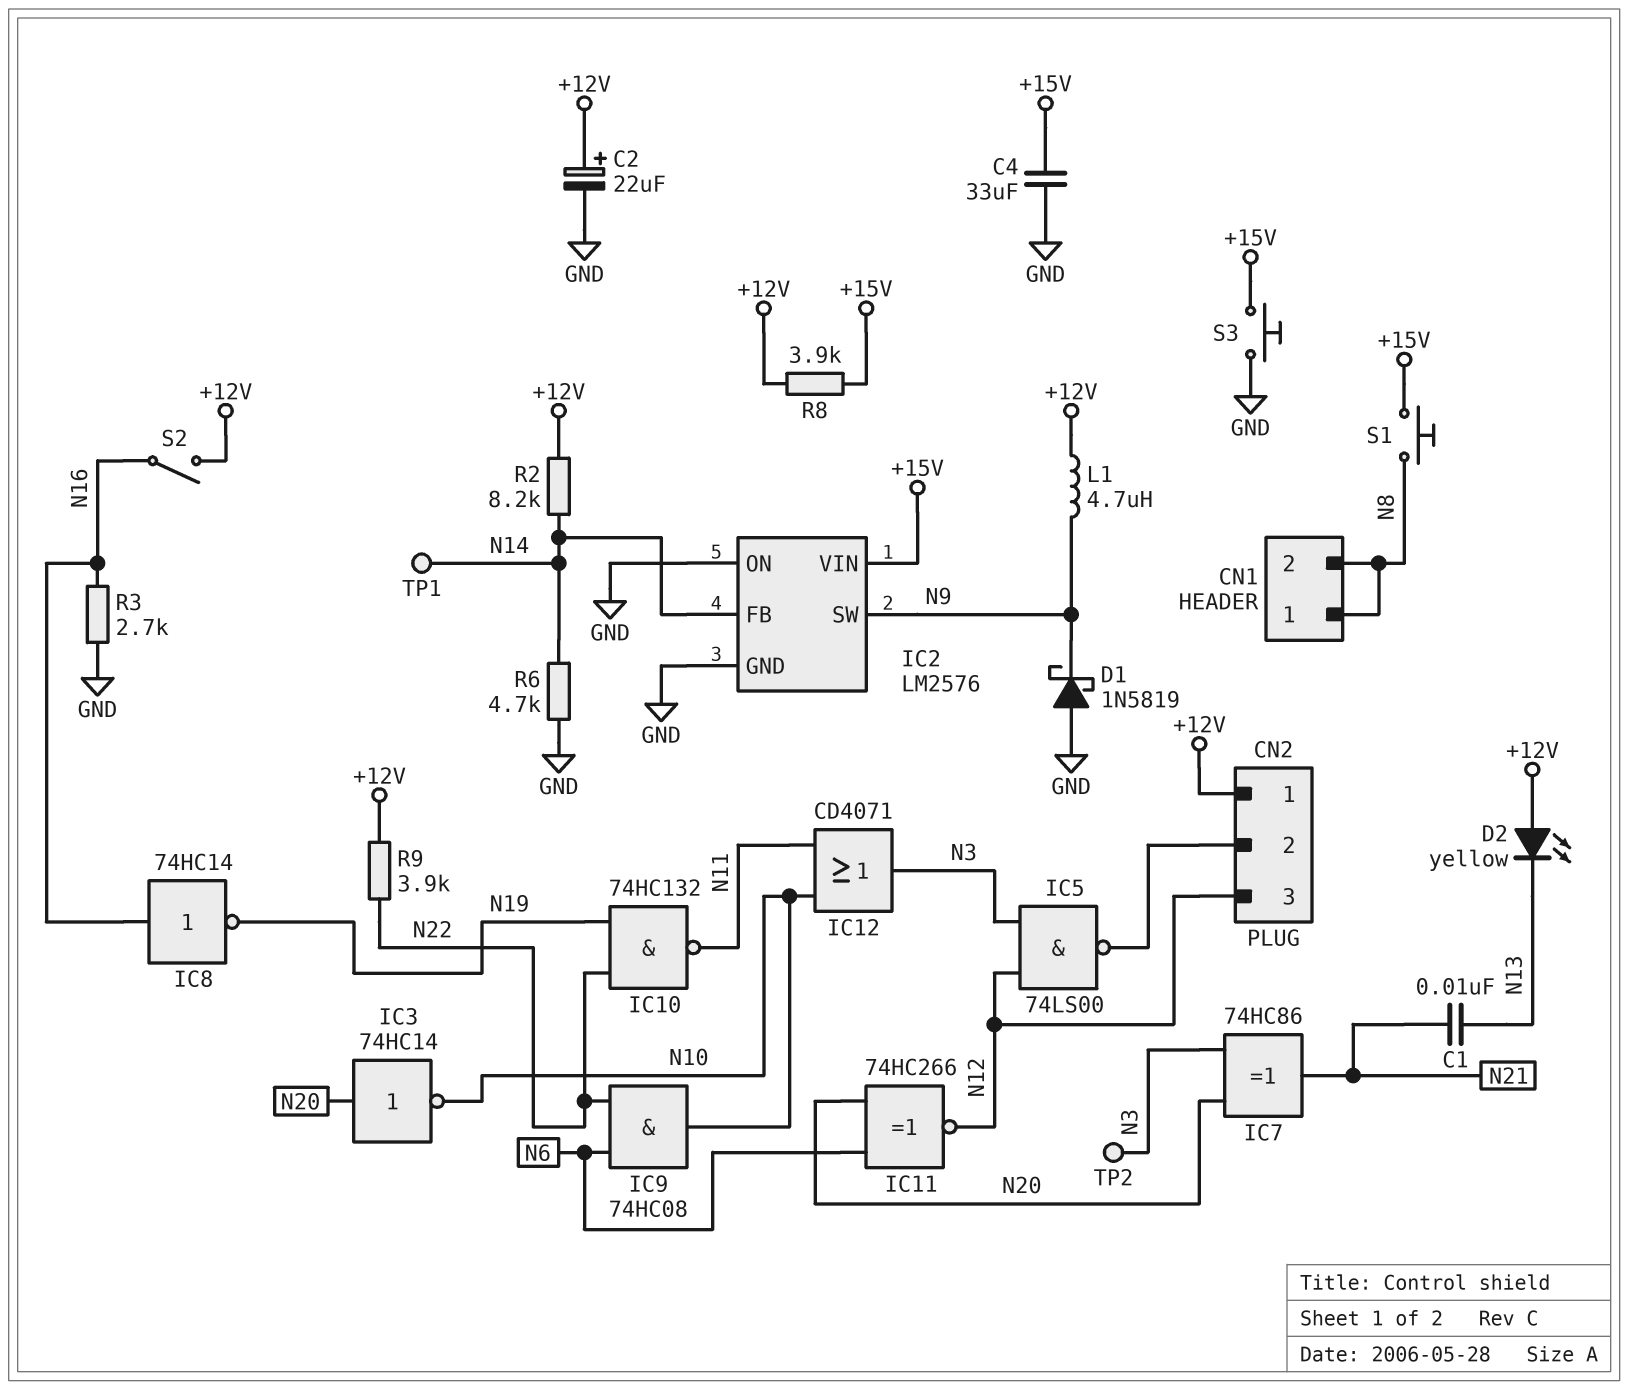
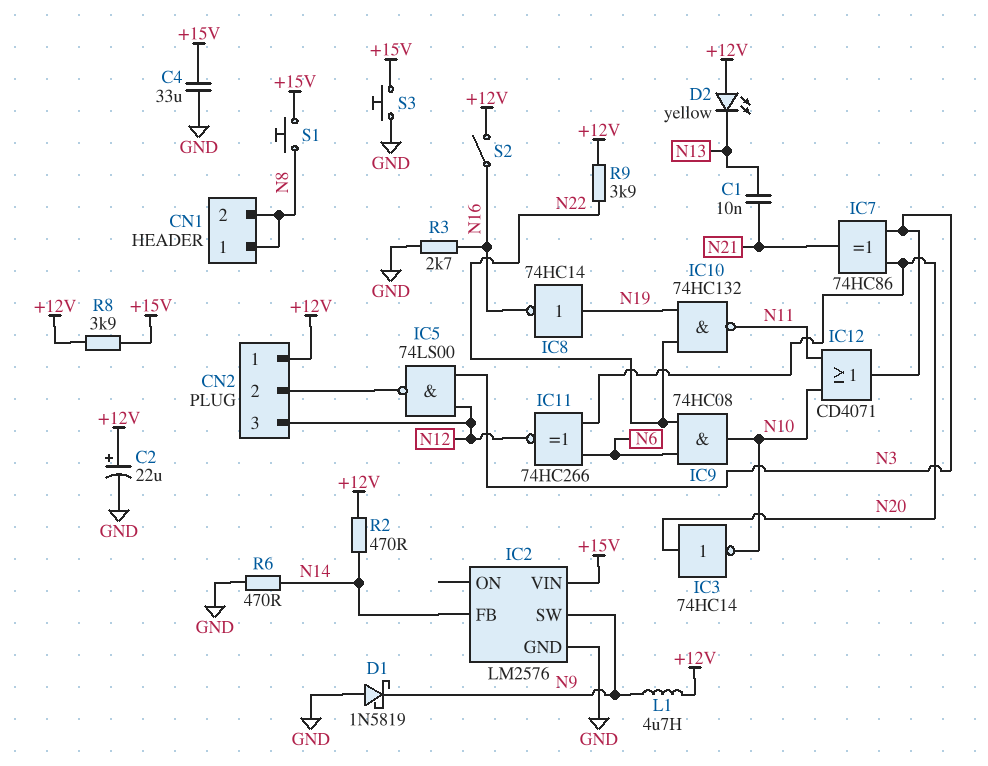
IC2 pin ON: GND -> none
IC8: NOT 74HC14 (in N16, out N19) -> NOT 74HC14 (in N19, out N16)
R2: 8.2k (+12V, N14) -> 470 (+12V, N14)
R6: 4.7k (GND, N14) -> 470 (GND, N14)
TP1: test point (N14) -> none
TP2: test point (N3) -> none

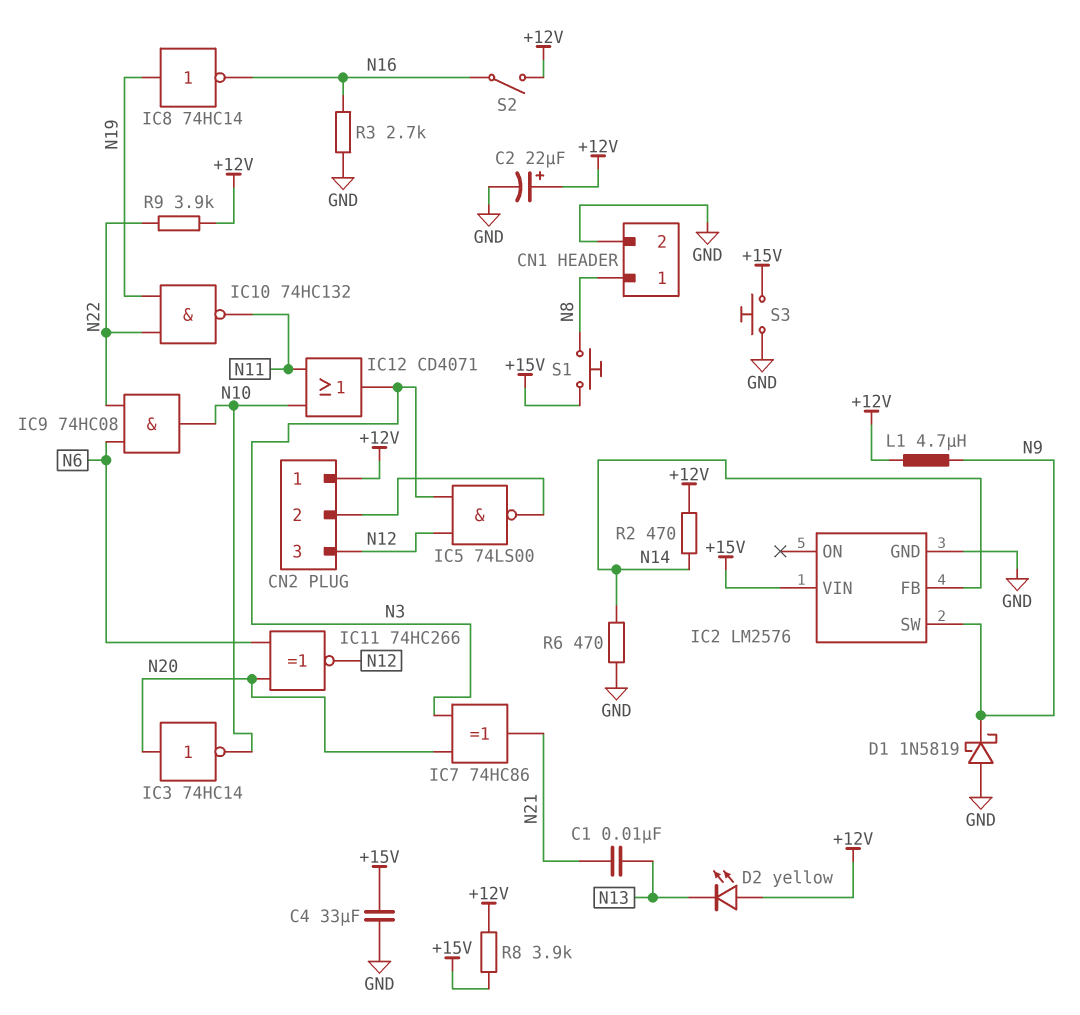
CN1 pin 2: N8 -> GND

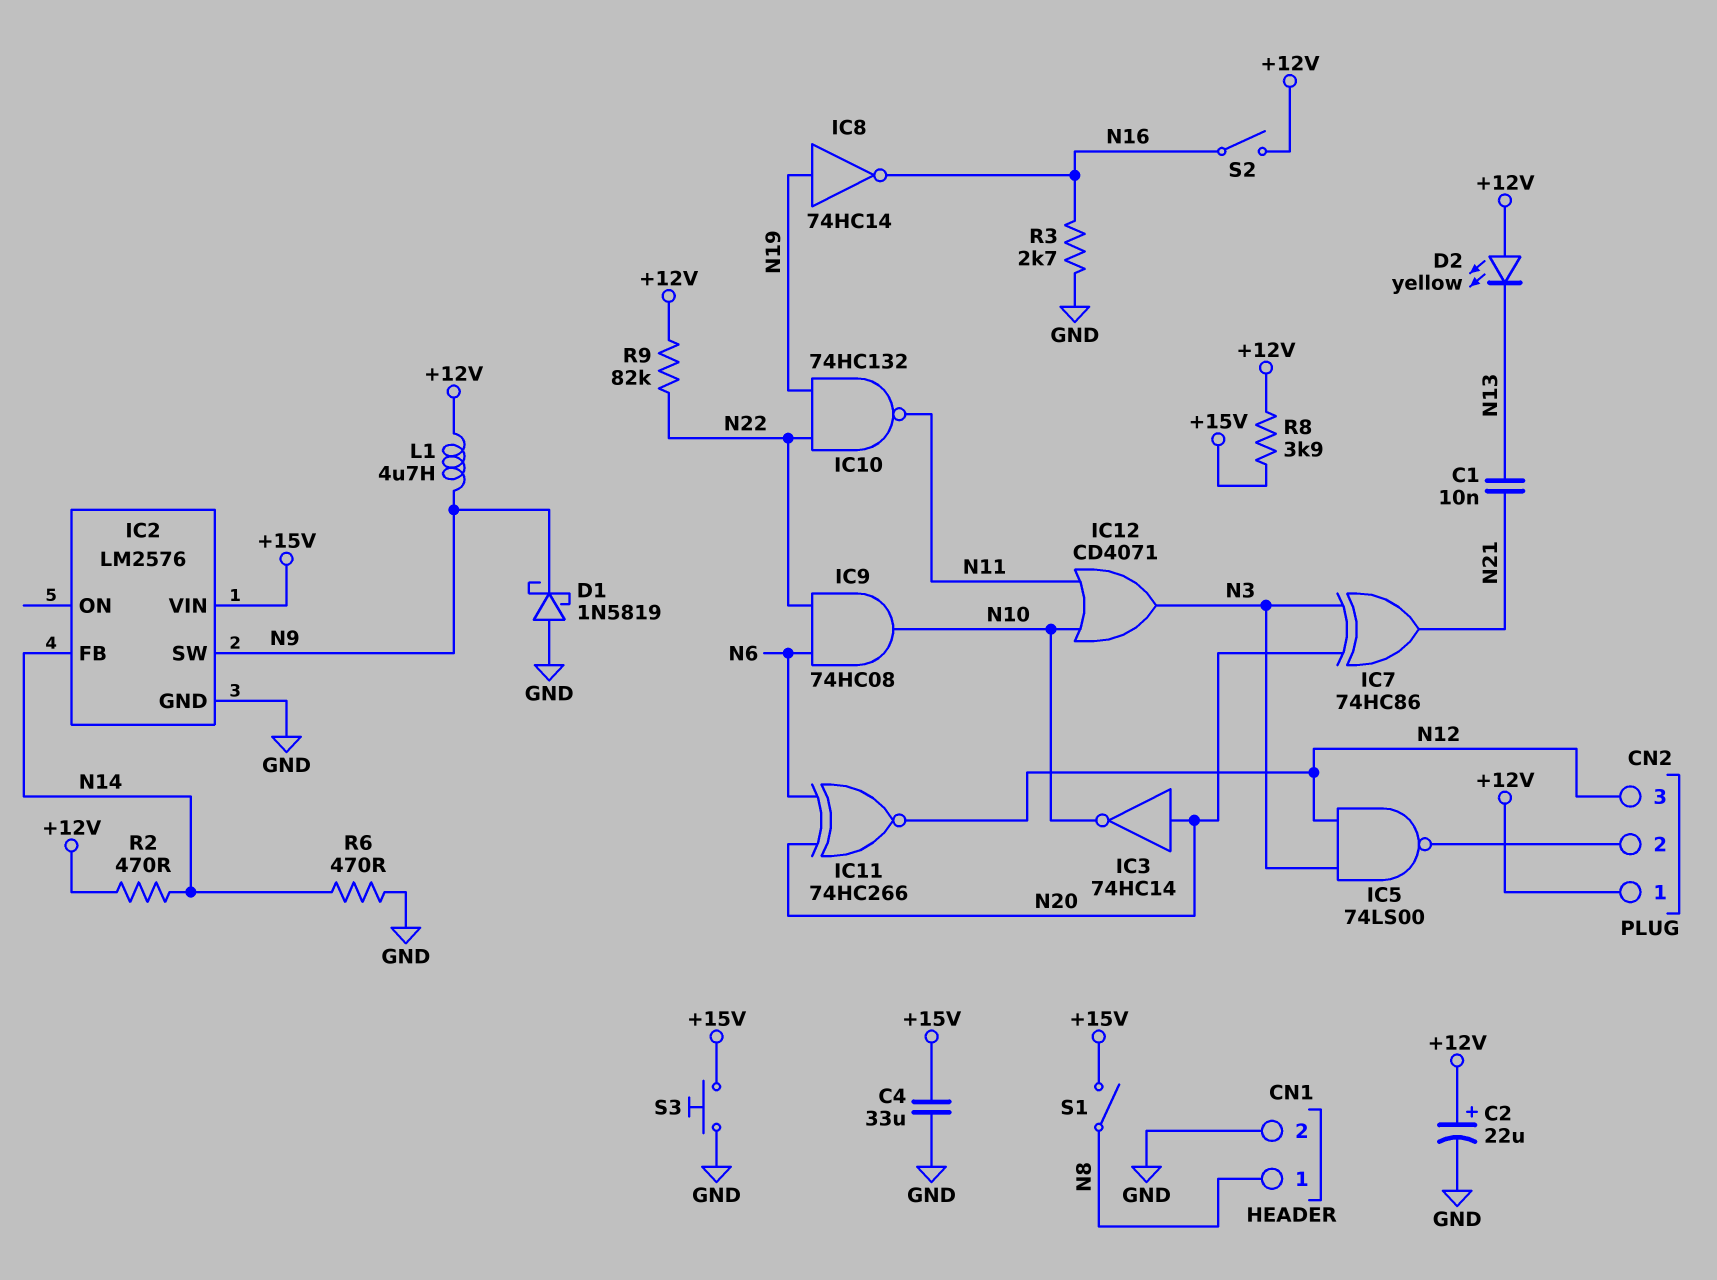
R9: 3.9k (+12V, N22) -> 82k (+12V, N22)
S1: button (+15V, N8) -> switch (+15V, N8)

